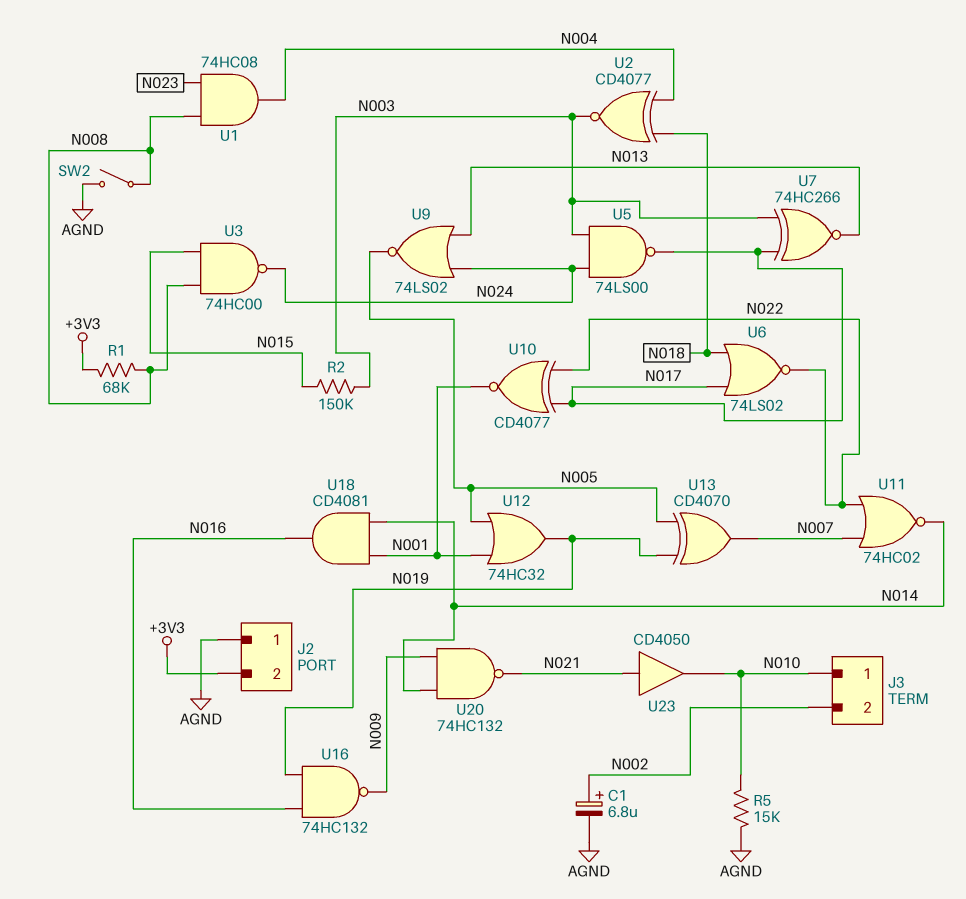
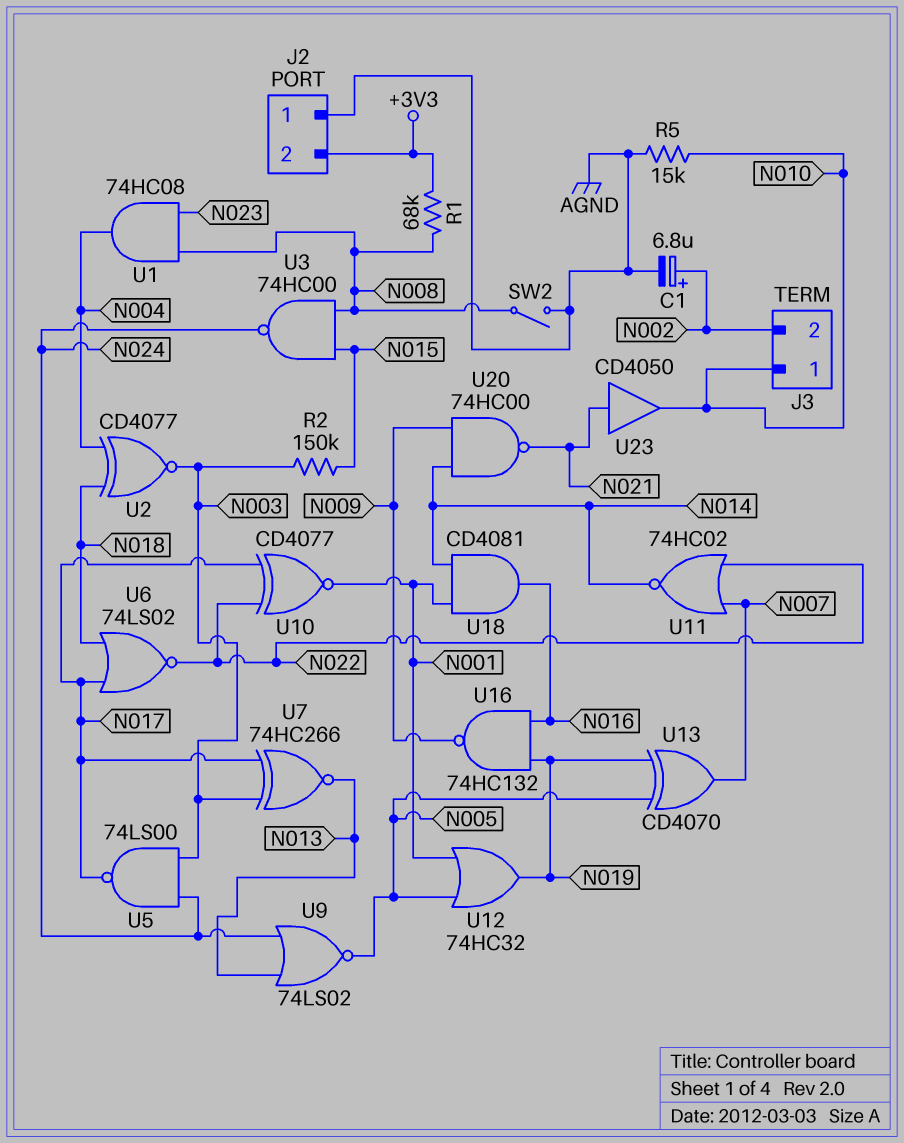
U20: NAND 74HC132 (in N009, in N014, out N021) -> NAND 74HC00 (in N009, in N014, out N021)

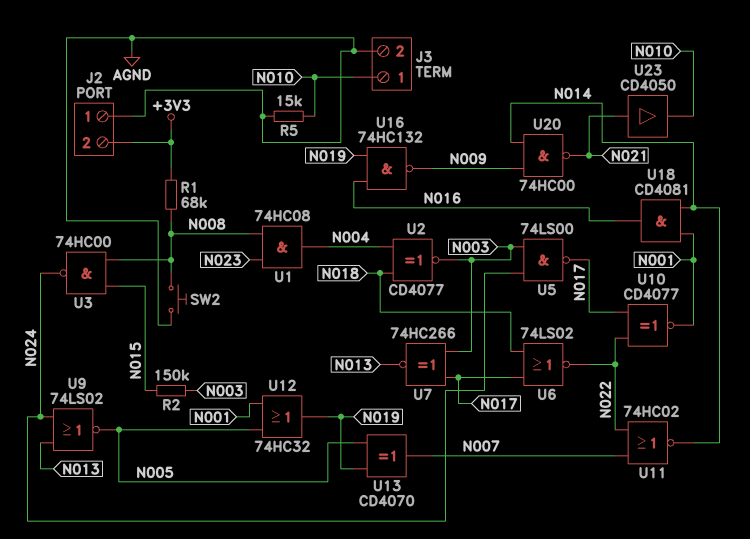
C1: 6.8uF (plus N002, minus AGND) -> none
J3 pin 2: N002 -> AGND
SW2: switch (AGND, N008) -> button (AGND, N008)

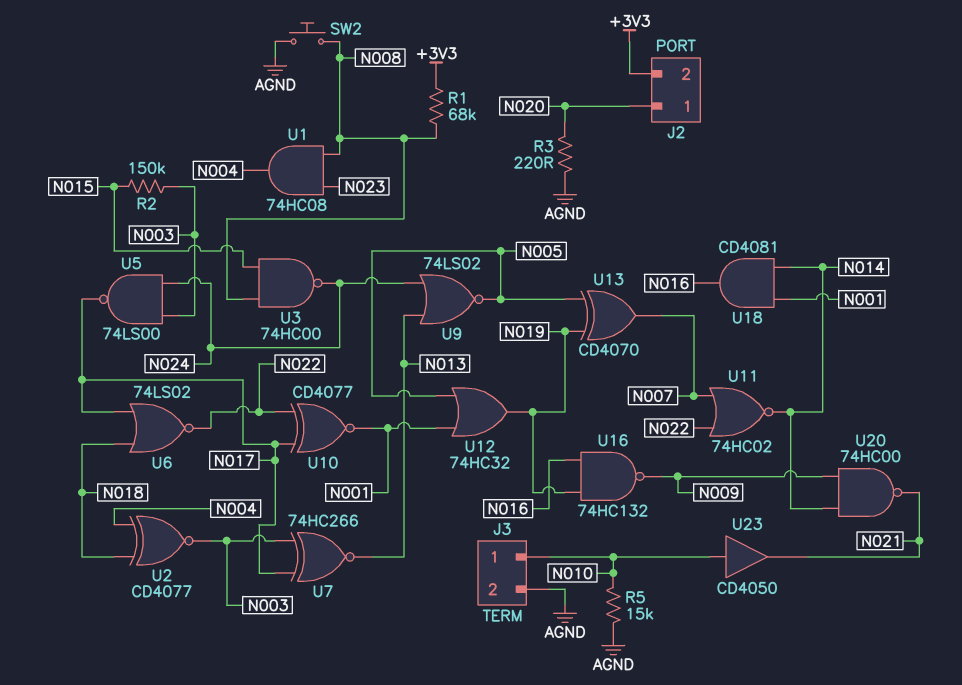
J2 pin 1: AGND -> N020
R3: none -> 220 (AGND, N020)
U23: buffer CD4050 (in N021, out N010) -> buffer CD4050 (in N010, out N021)

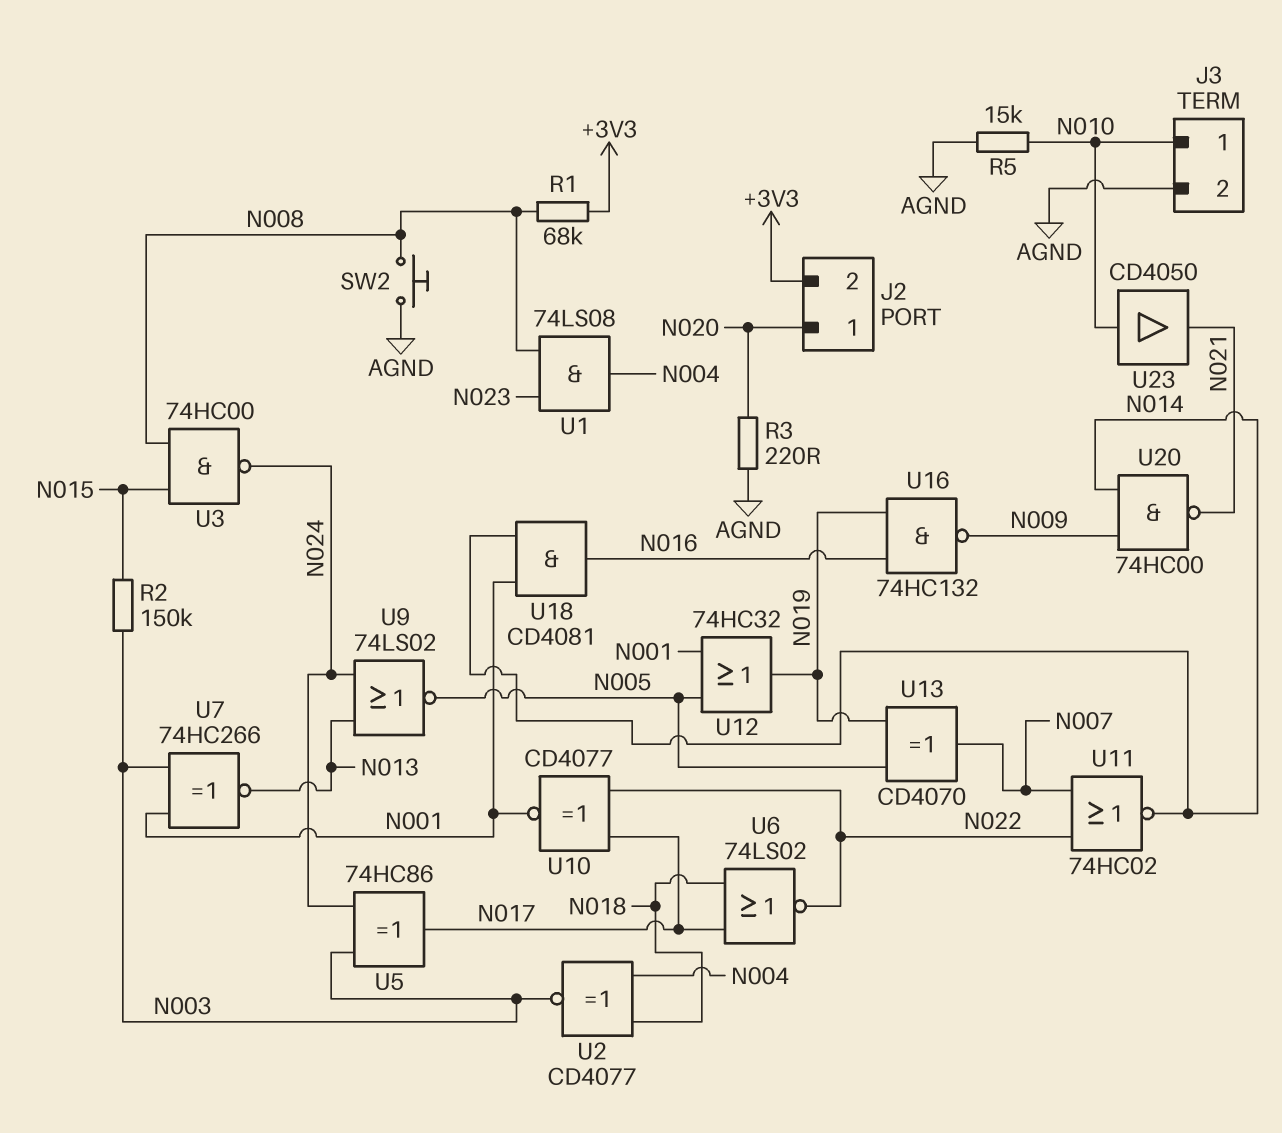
U1: AND 74HC08 (in N008, in N023, out N004) -> AND 74LS08 (in N008, in N023, out N004)
U5: NAND 74LS00 (in N003, in N024, out N017) -> XOR 74HC86 (in N003, in N024, out N017)
U7: XNOR 74HC266 (in N003, in N017, out N013) -> XNOR 74HC266 (in N001, in N003, out N013)

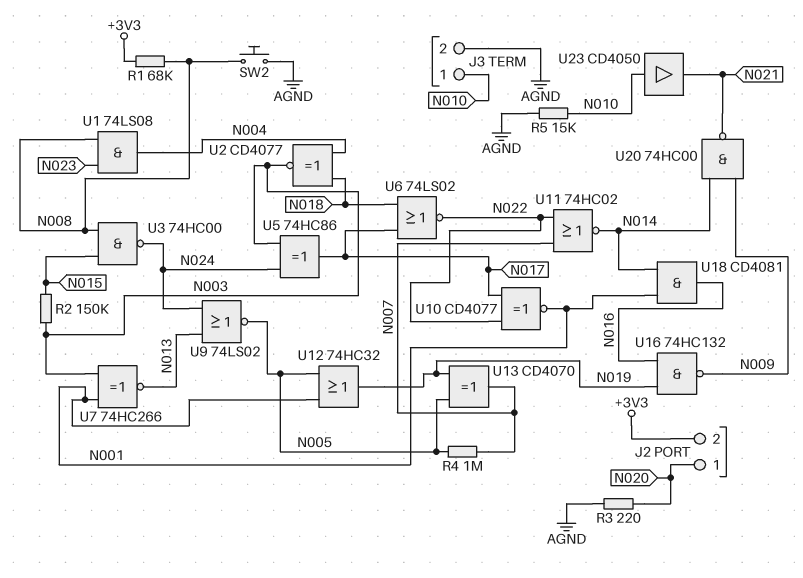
R4: none -> 1M (N005, N007)

